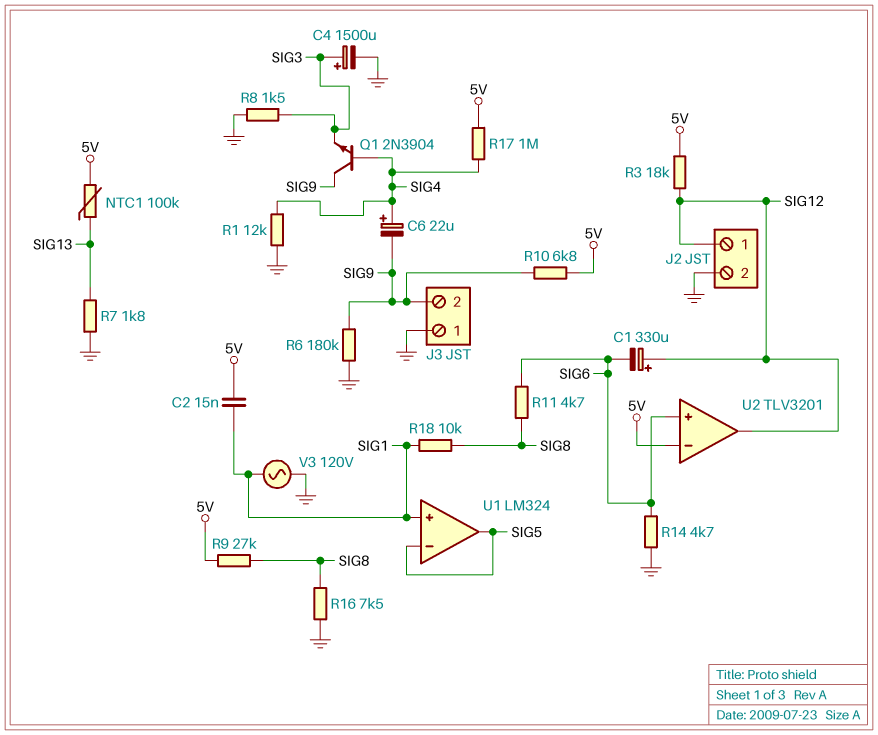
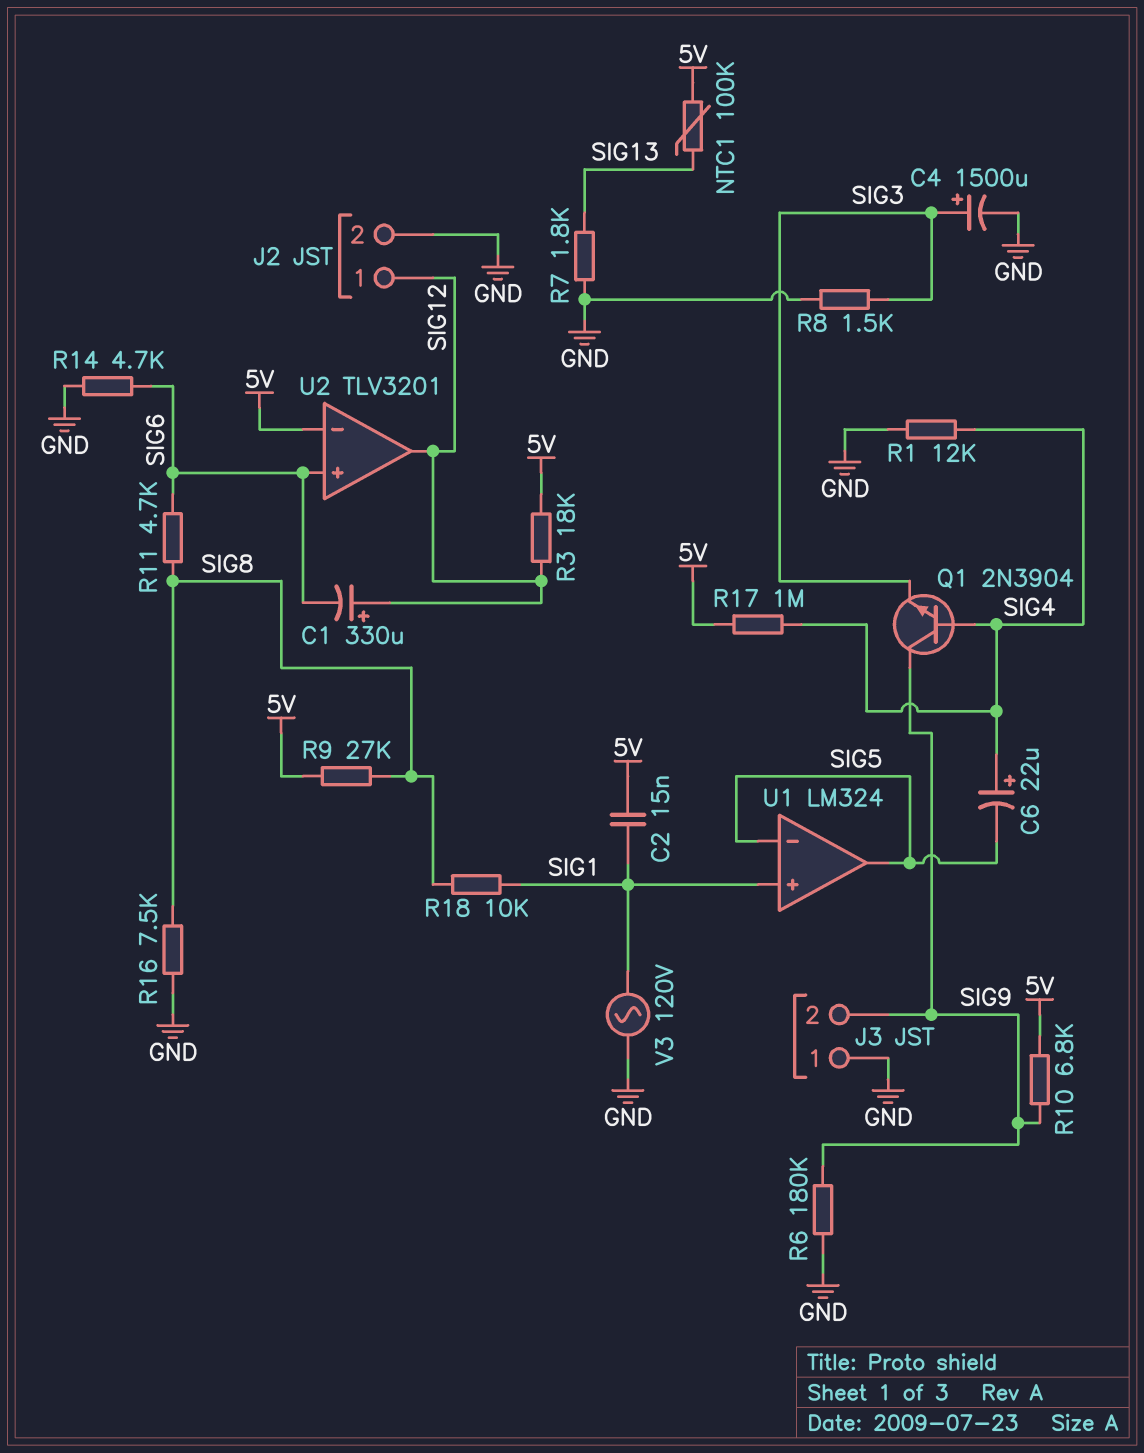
C6: 22uF (plus SIG4, minus SIG9) -> 22uF (plus SIG4, minus SIG5)

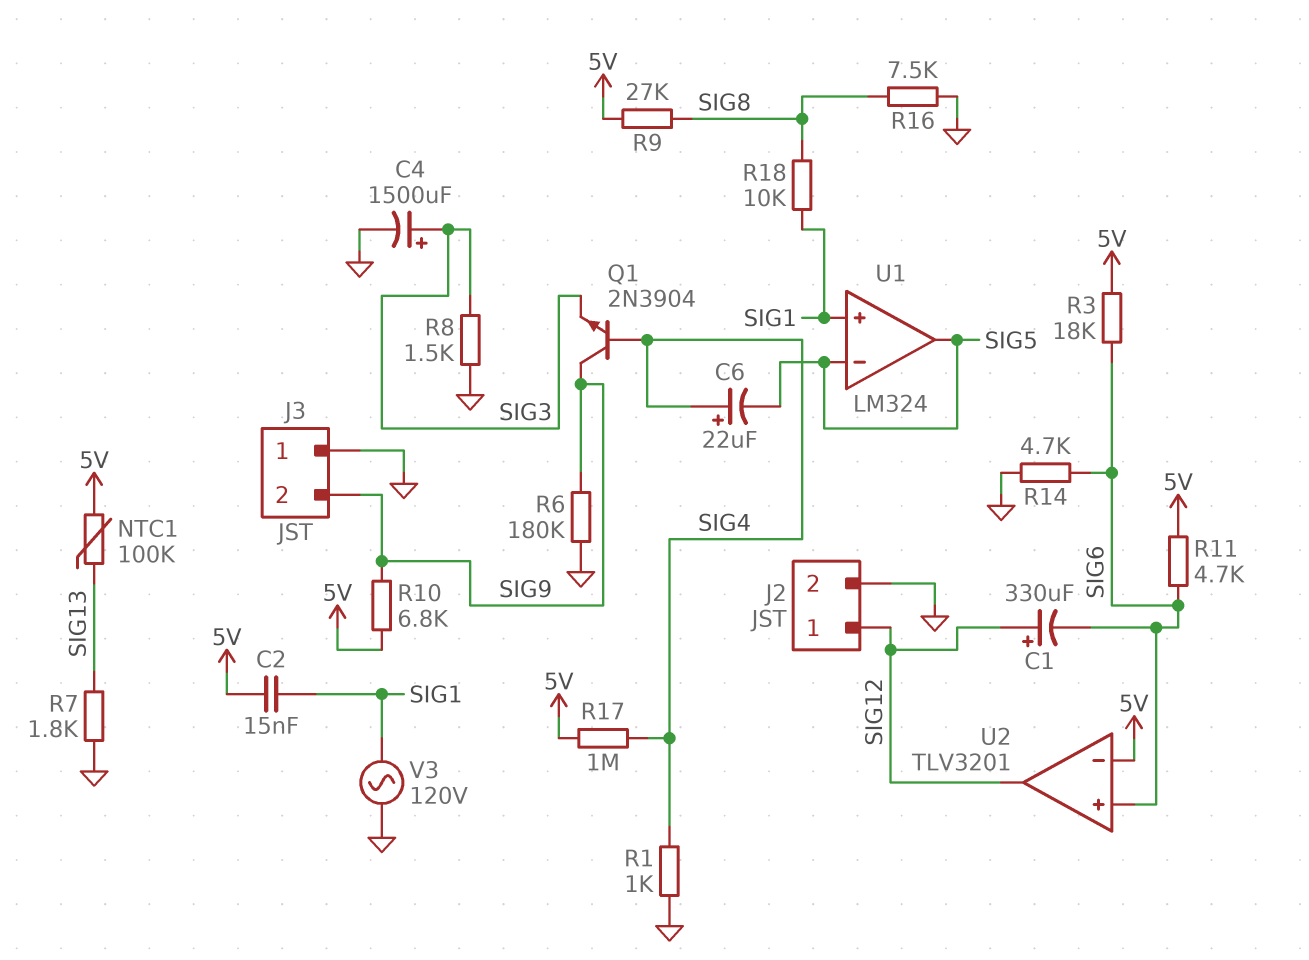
R1: 12k (GND, SIG4) -> 1k (GND, SIG4)
R3: 18k (5V, SIG12) -> 18k (5V, SIG6)
R11: 4.7k (SIG6, SIG8) -> 4.7k (5V, SIG6)

